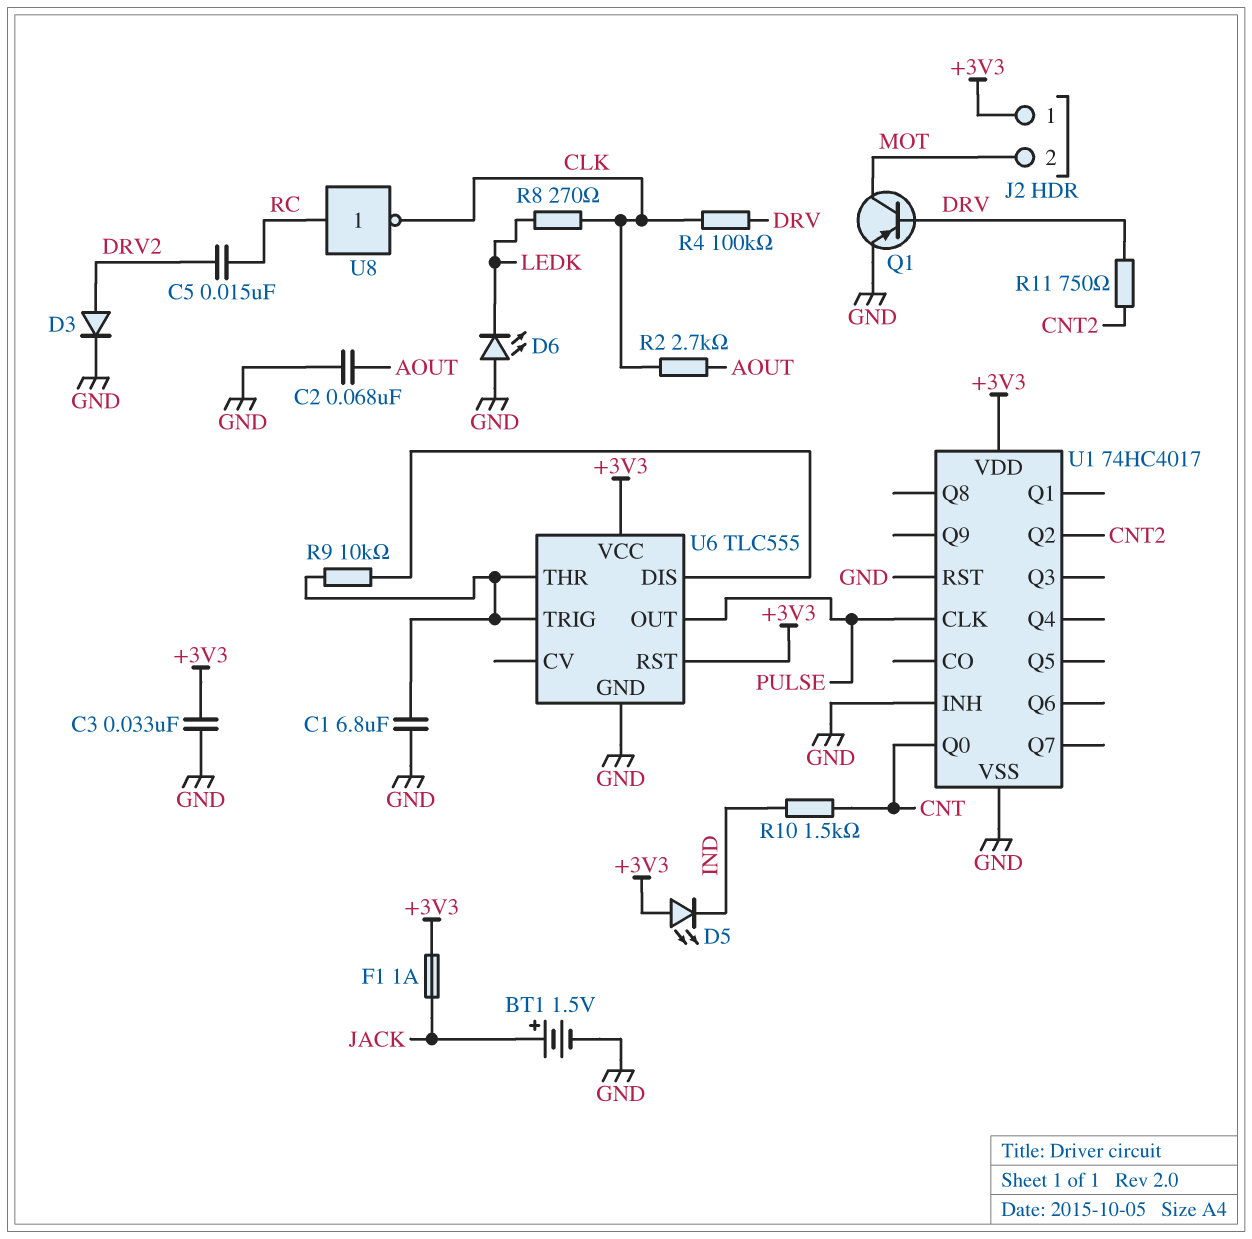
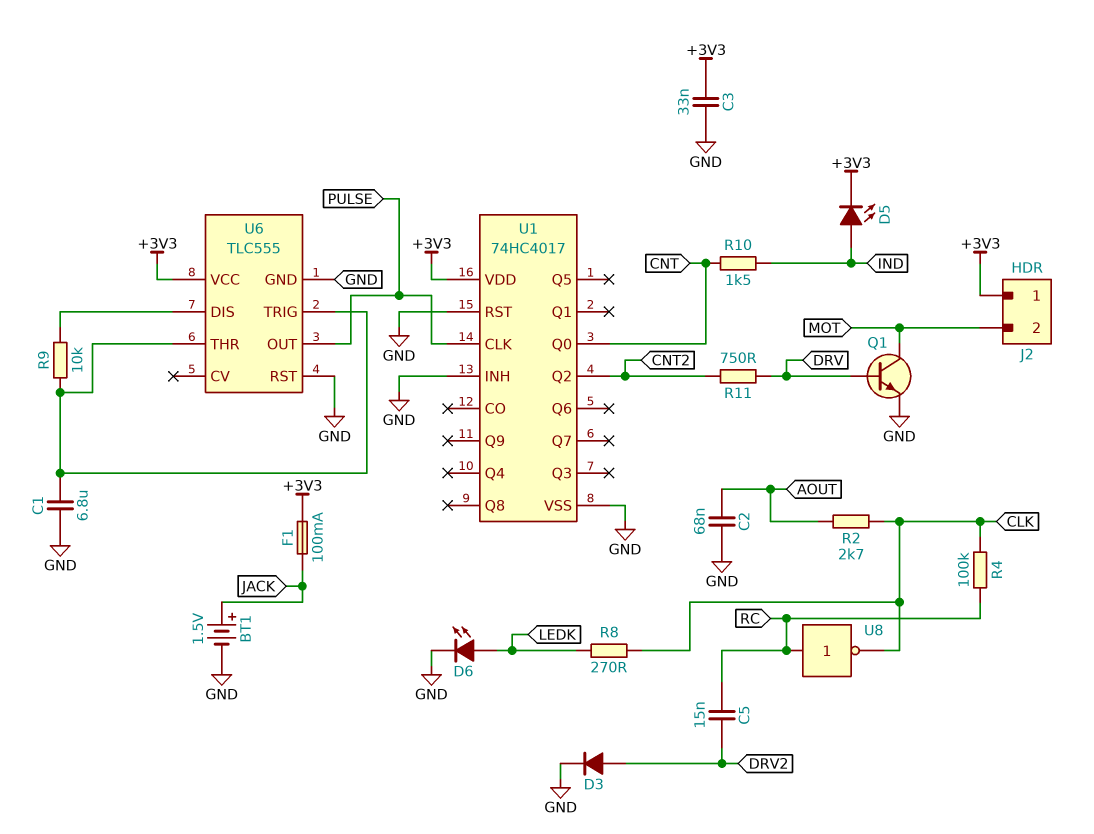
D5: LED (A +3V3, K IND) -> LED (A IND, K +3V3)
D6: LED (A GND, K LEDK) -> LED (A LEDK, K GND)
F1: 1A (+3V3, JACK) -> 100mA (+3V3, JACK)
Q1: PNP (B DRV, C MOT, E GND) -> NPN (B DRV, C MOT, E GND)
R4: 100k (CLK, DRV) -> 100k (CLK, RC)
U6 pin RST: +3V3 -> GND

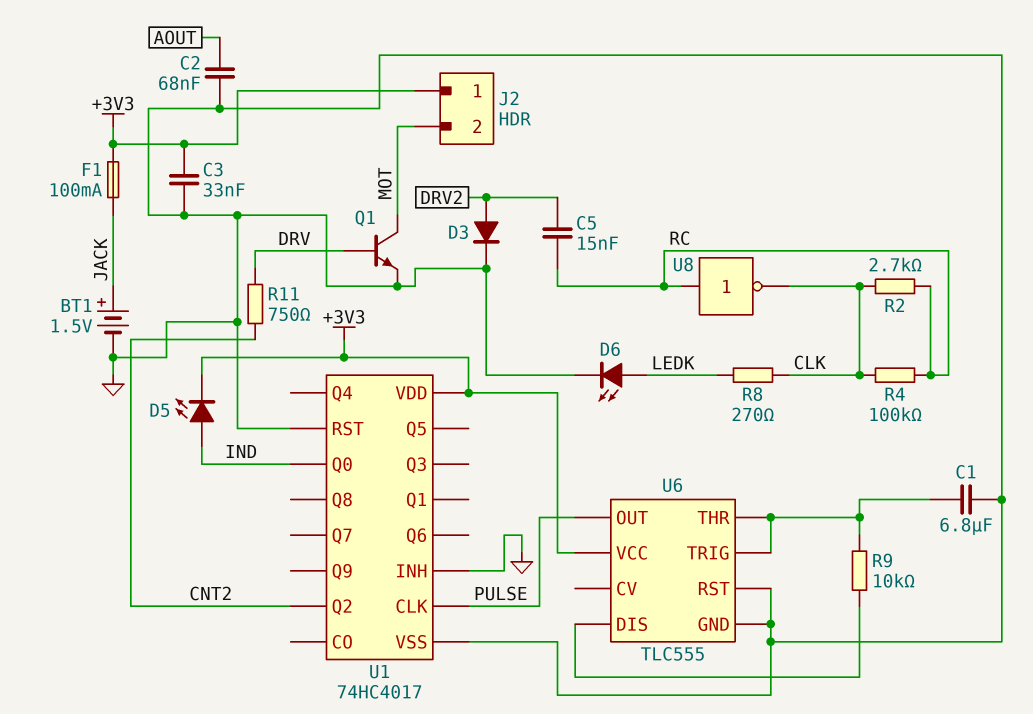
R2: 2.7k (AOUT, CLK) -> 2.7k (CLK, RC)
R10: 1.5k (CNT, IND) -> none
U1 pin Q0: CNT -> IND

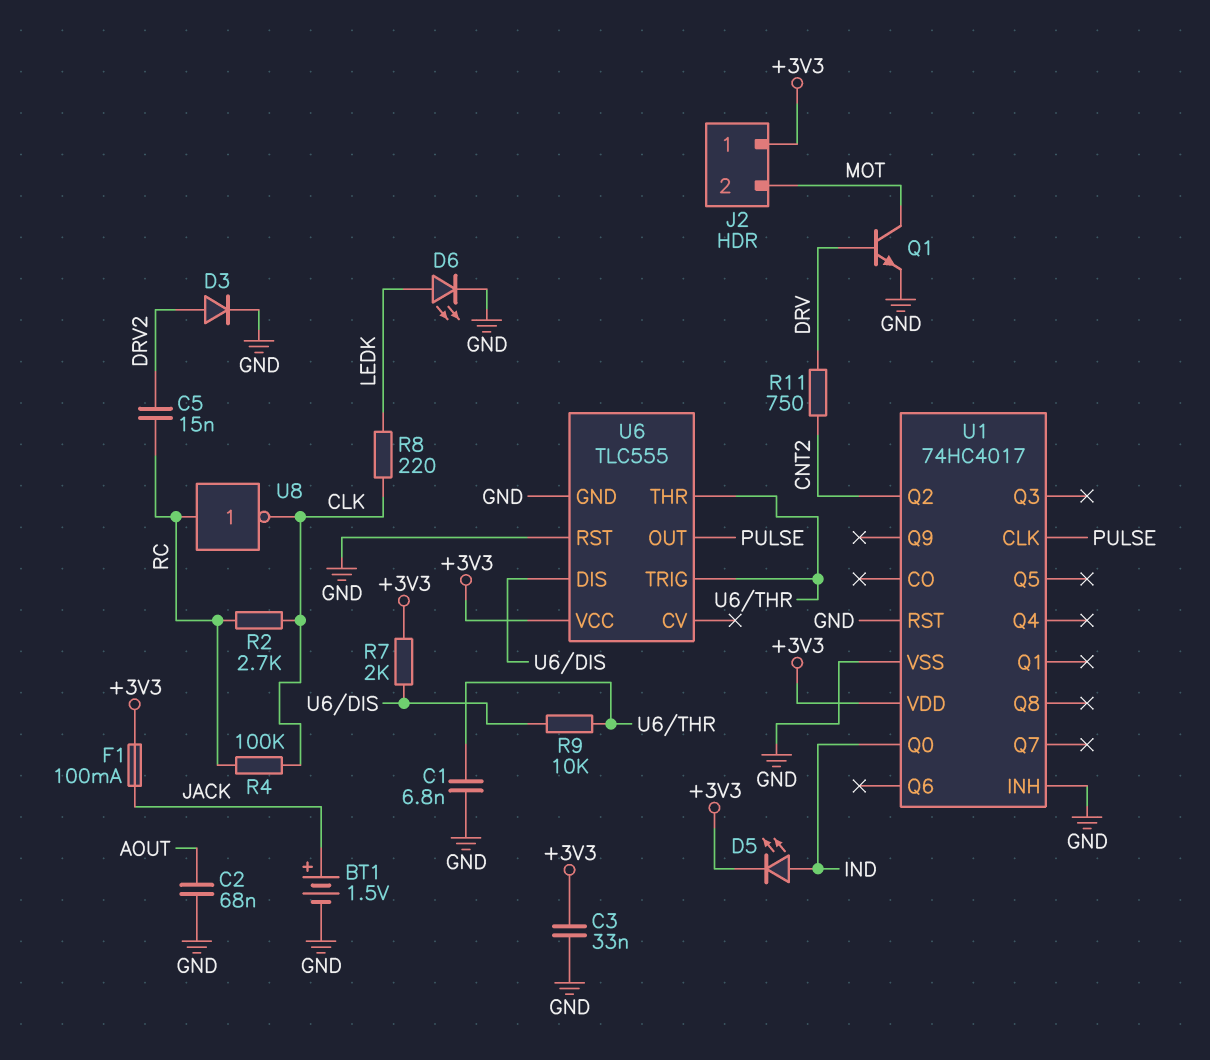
C1: 6.8uF (GND, U6/THR) -> 6.8nF (GND, U6/THR)
R7: none -> 2k (+3V3, U6/DIS)
R8: 270 (CLK, LEDK) -> 220 (CLK, LEDK)

